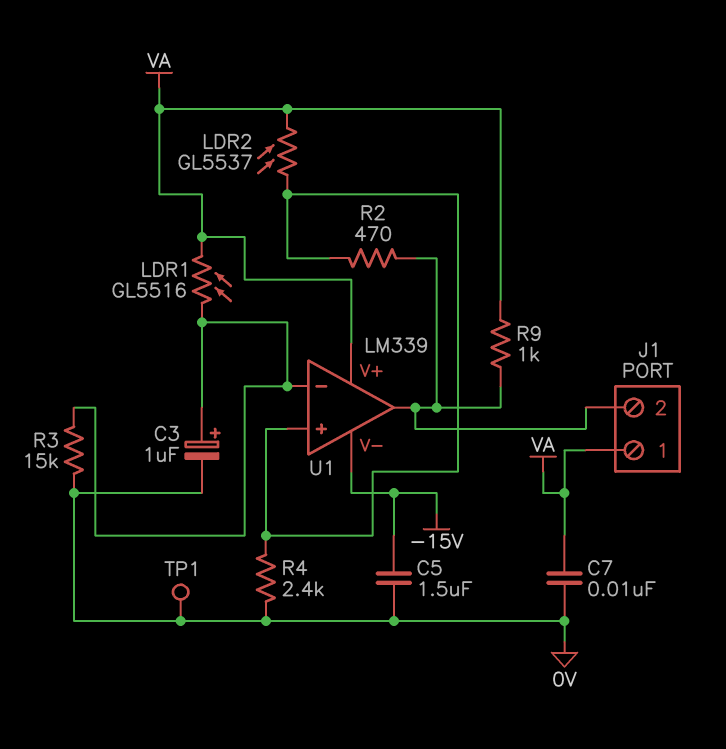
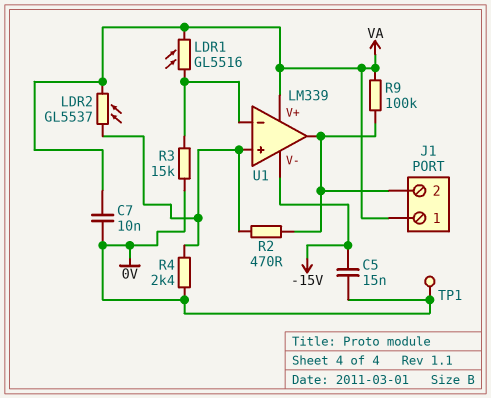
C3: 1uF (plus U1/in-, minus 0V) -> none
C5: 1.5uF (-15V, 0V) -> 15nF (-15V, 0V)
R9: 1k (J1/2, VA) -> 100k (J1/2, VA)

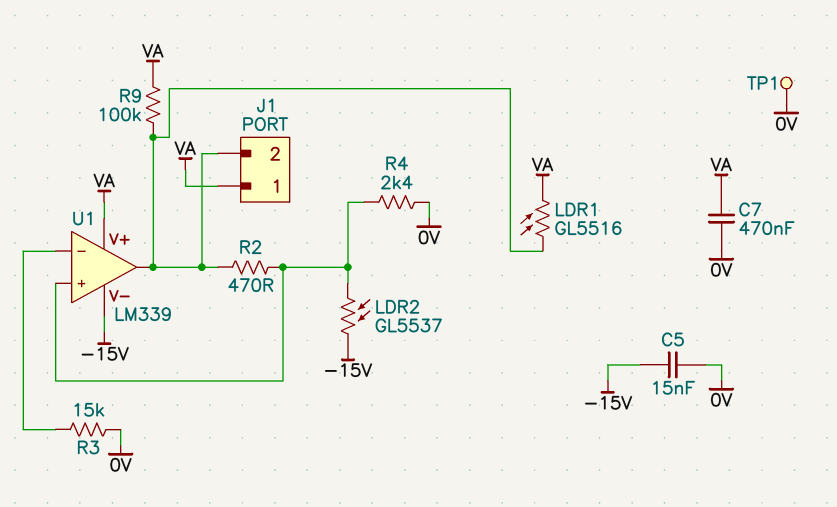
C7: 10nF (0V, VA) -> 470nF (0V, VA)
LDR1: GL5516 (U1/in-, VA) -> GL5516 (J1/2, VA)
LDR2: GL5537 (U1/in+, VA) -> GL5537 (-15V, U1/in+)

